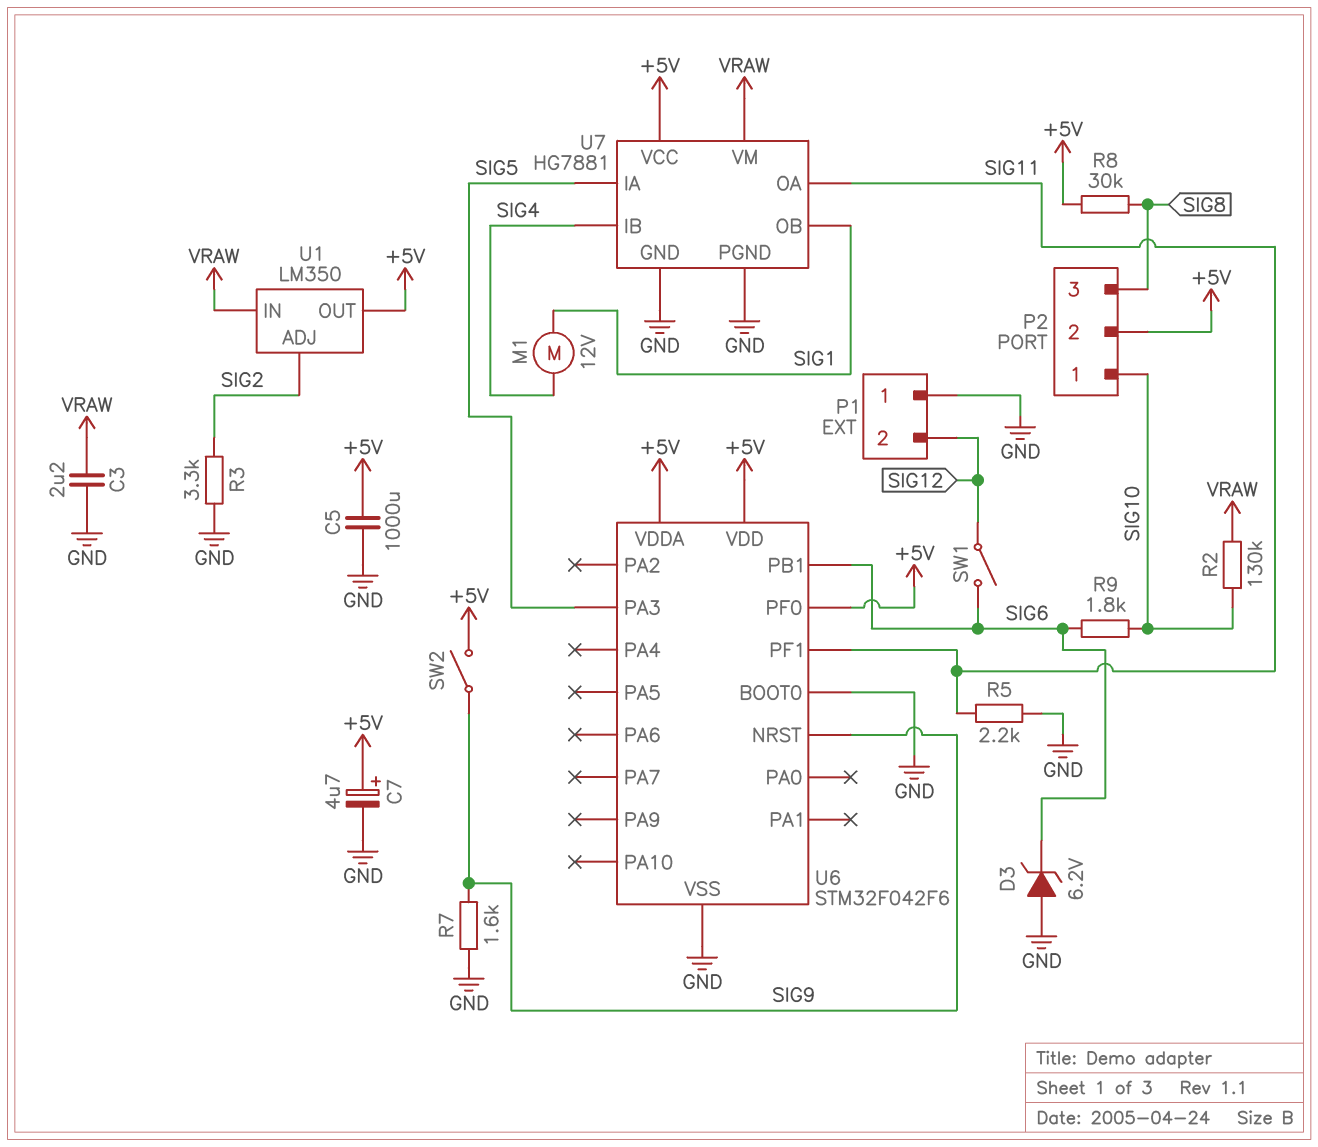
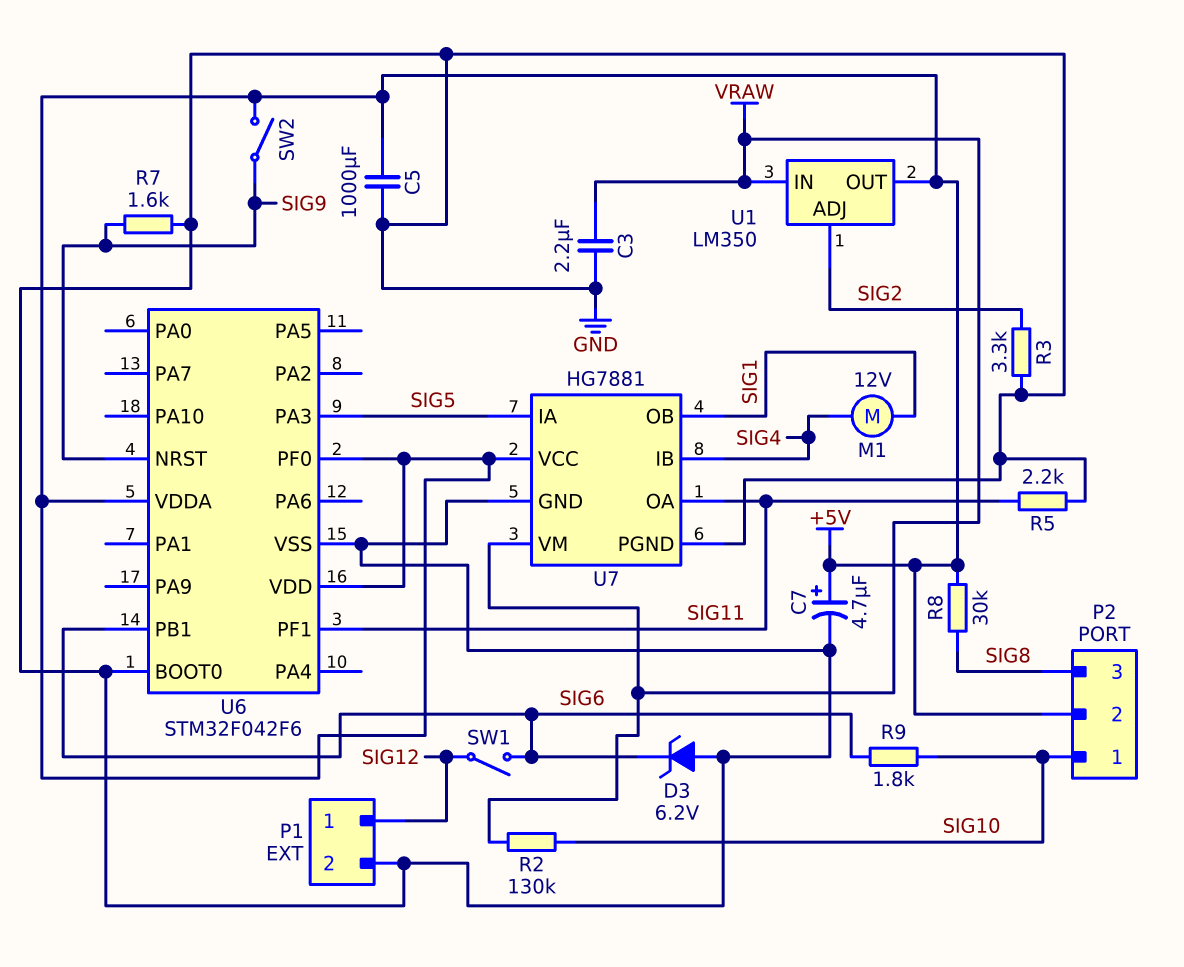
P1 pin 1: GND -> SIG12
P1 pin 2: SIG12 -> GND

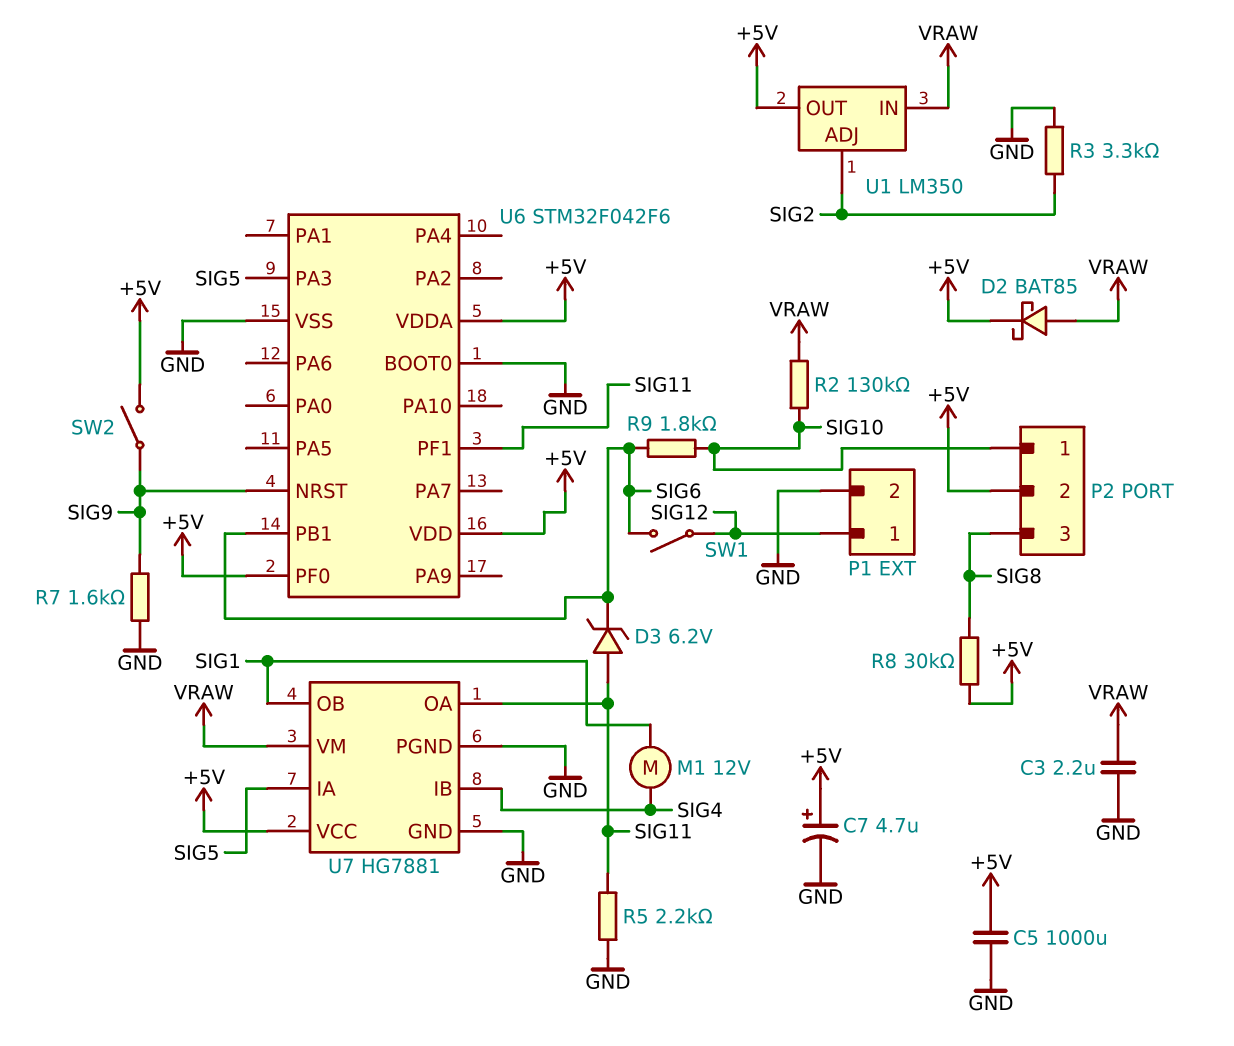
D2: none -> schottky BAT85 (A VRAW, K +5V)
D3: zener 6.2V (A GND, K SIG6) -> zener 6.2V (A SIG11, K SIG6)

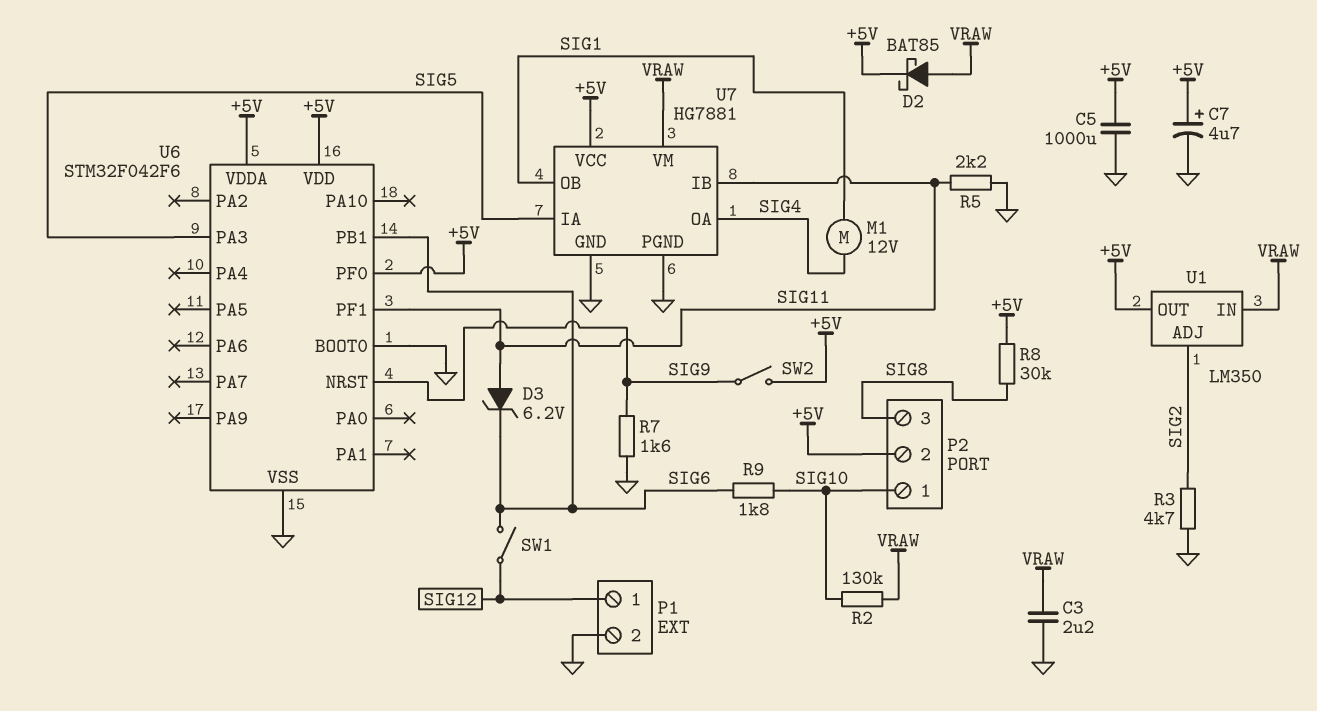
R3: 3.3k (GND, SIG2) -> 4.7k (GND, SIG2)
U7 pin IB: SIG4 -> SIG11
U7 pin OA: SIG11 -> SIG4

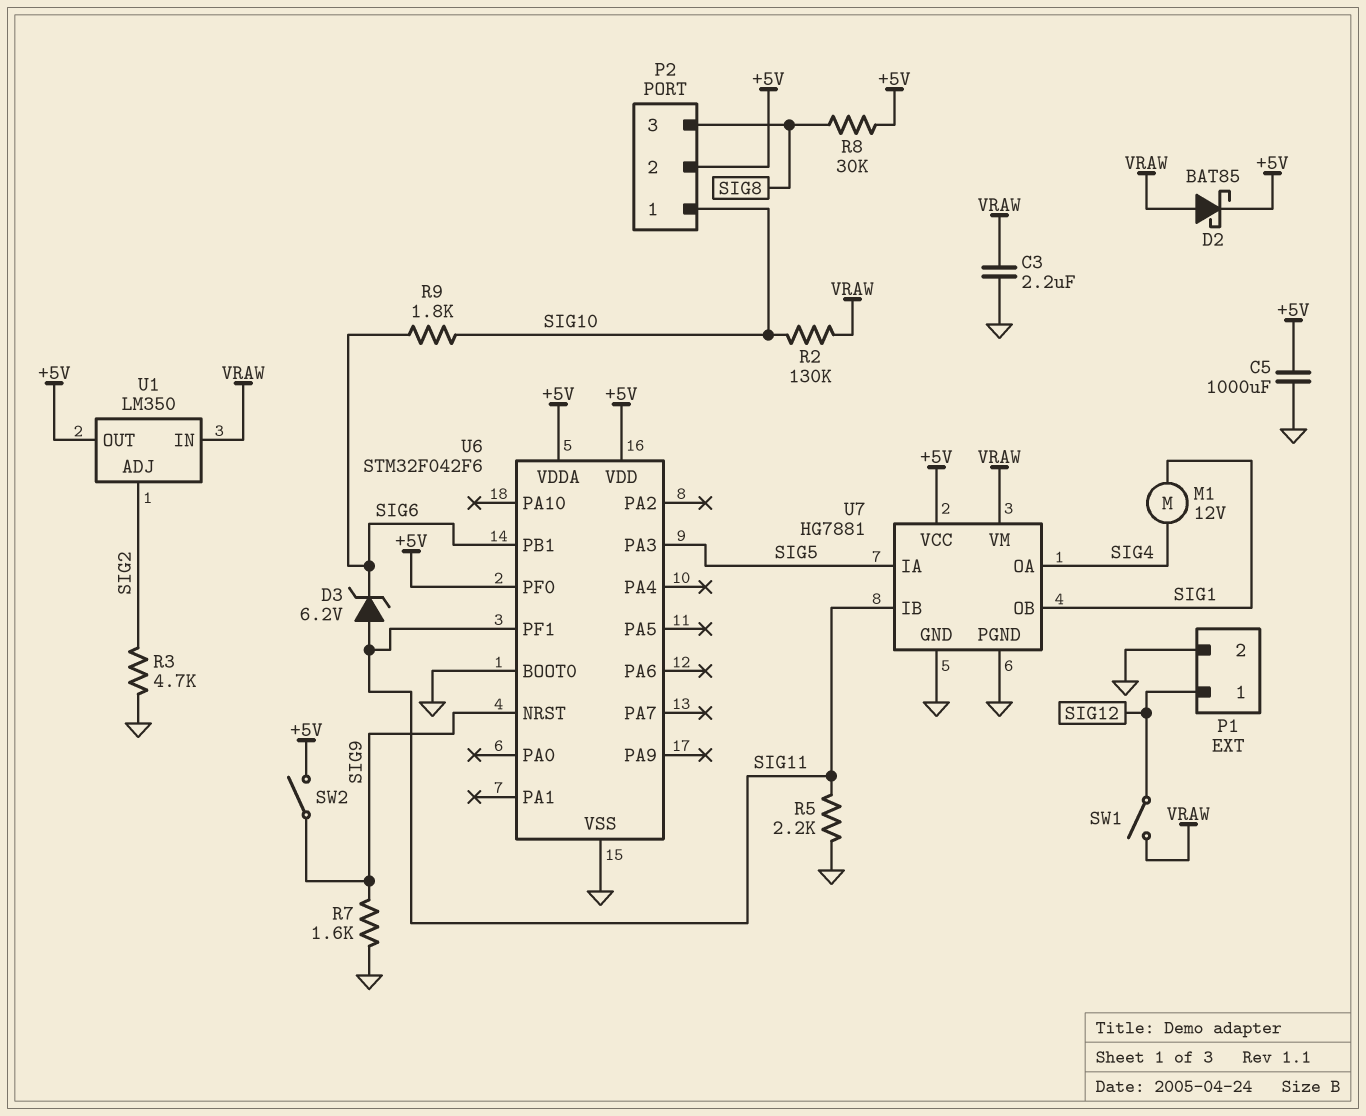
C7: 4.7uF (plus +5V, minus GND) -> none
SW1: switch (SIG6, SIG12) -> switch (SIG12, VRAW)

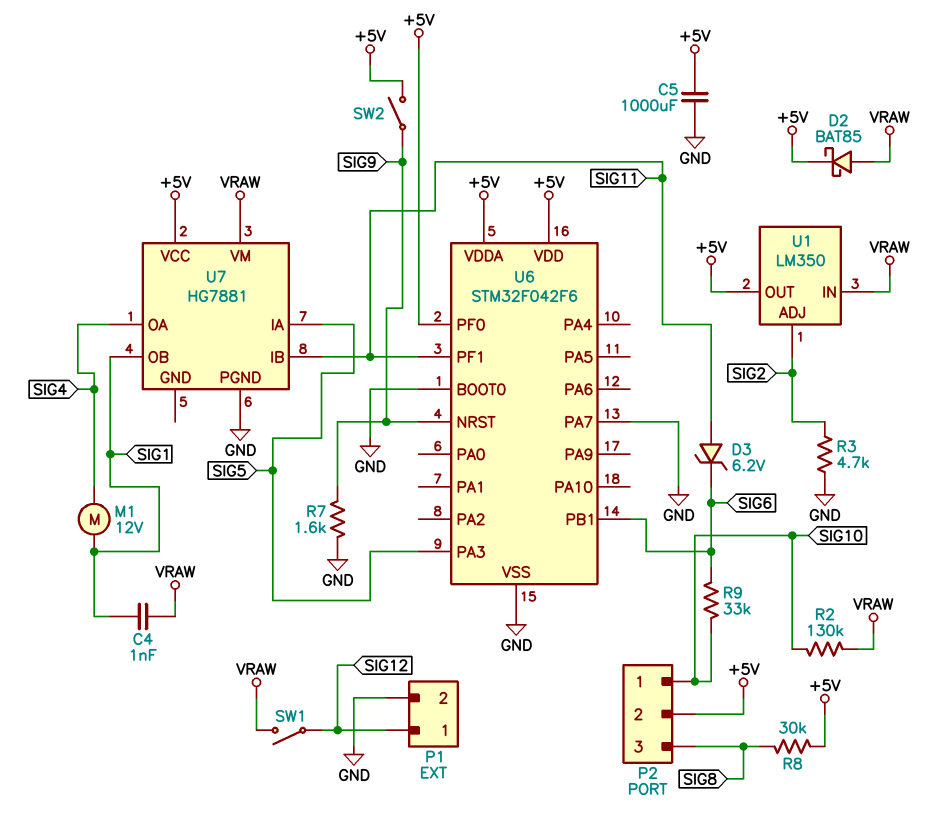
C3: 2.2uF (GND, VRAW) -> none
C4: none -> 1nF (SIG1, VRAW)
R5: 2.2k (GND, SIG11) -> none
R9: 1.8k (SIG6, SIG10) -> 33k (SIG6, SIG10)
U6 pin PA7: none -> GND
U7 pin GND: GND -> none

